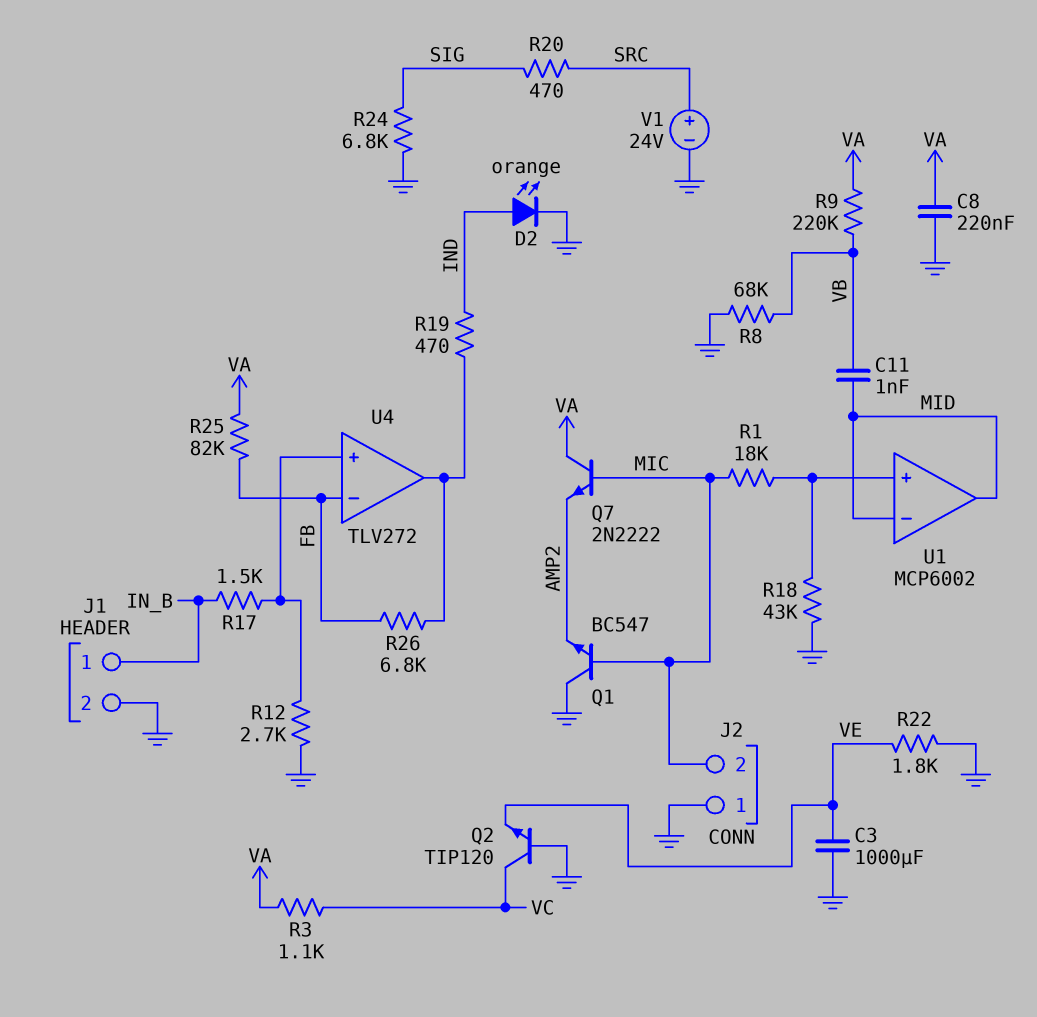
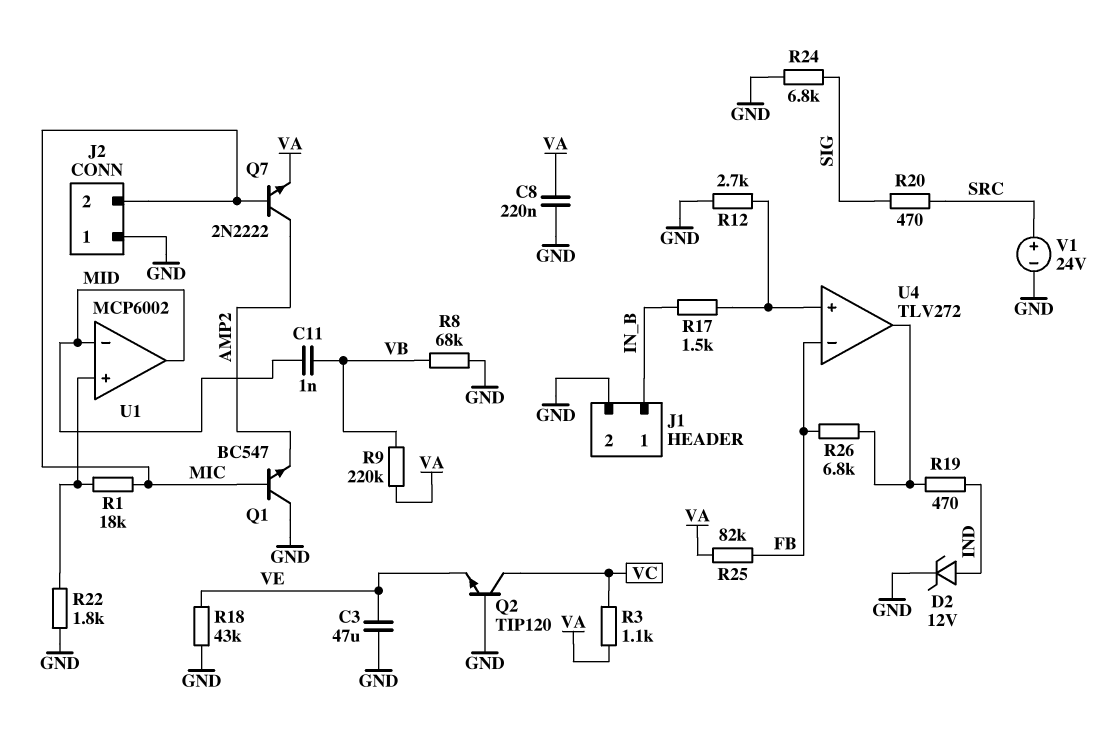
C3: 1000uF (GND, VE) -> 47uF (GND, VE)
D2: LED orange (A IND, K GND) -> zener 12V (A IND, K GND)
Q7: NPN 2N2222 (B MIC, C VA, E AMP2) -> NPN 2N2222 (B MIC, C AMP2, E VA)
R18: 43k (GND, U1/in+) -> 43k (GND, VE)
R22: 1.8k (GND, VE) -> 1.8k (GND, U1/in+)

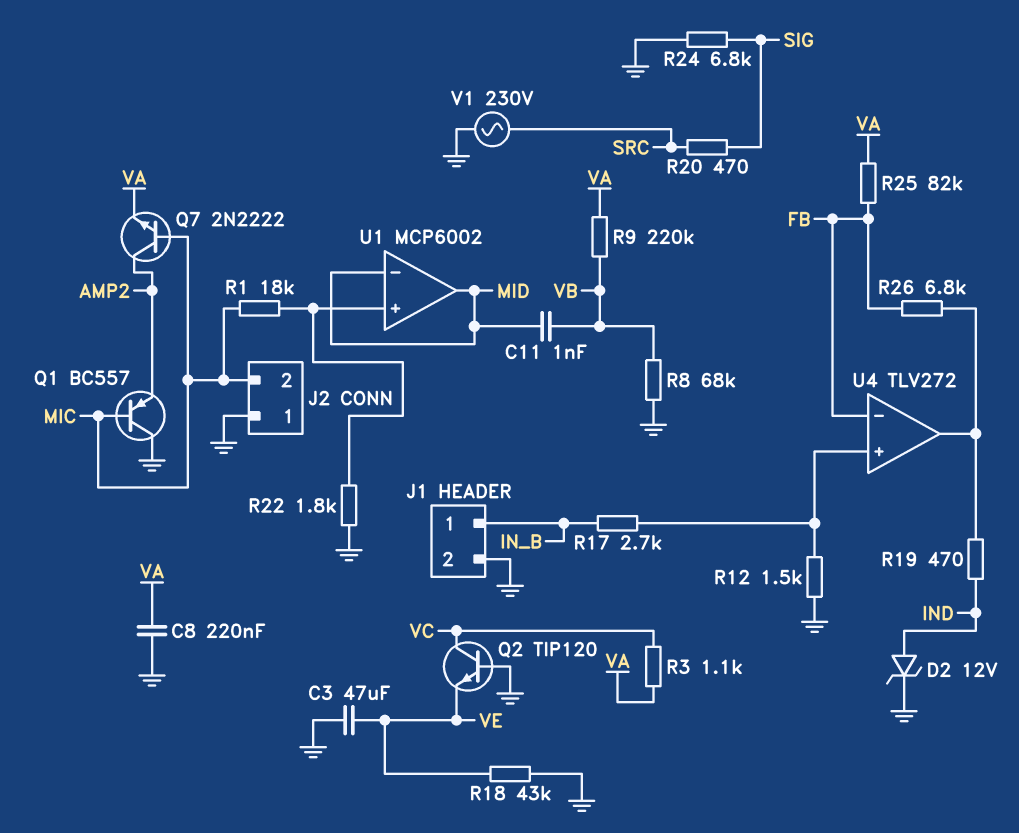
Q1: NPN BC547 (B MIC, C GND, E AMP2) -> PNP BC557 (B MIC, C GND, E AMP2)
R12: 2.7k (GND, U4/in+) -> 1.5k (GND, U4/in+)
R17: 1.5k (IN_B, U4/in+) -> 2.7k (IN_B, U4/in+)
V1: 24V (plus SRC, minus GND) -> AC 230V (GND, SRC)

